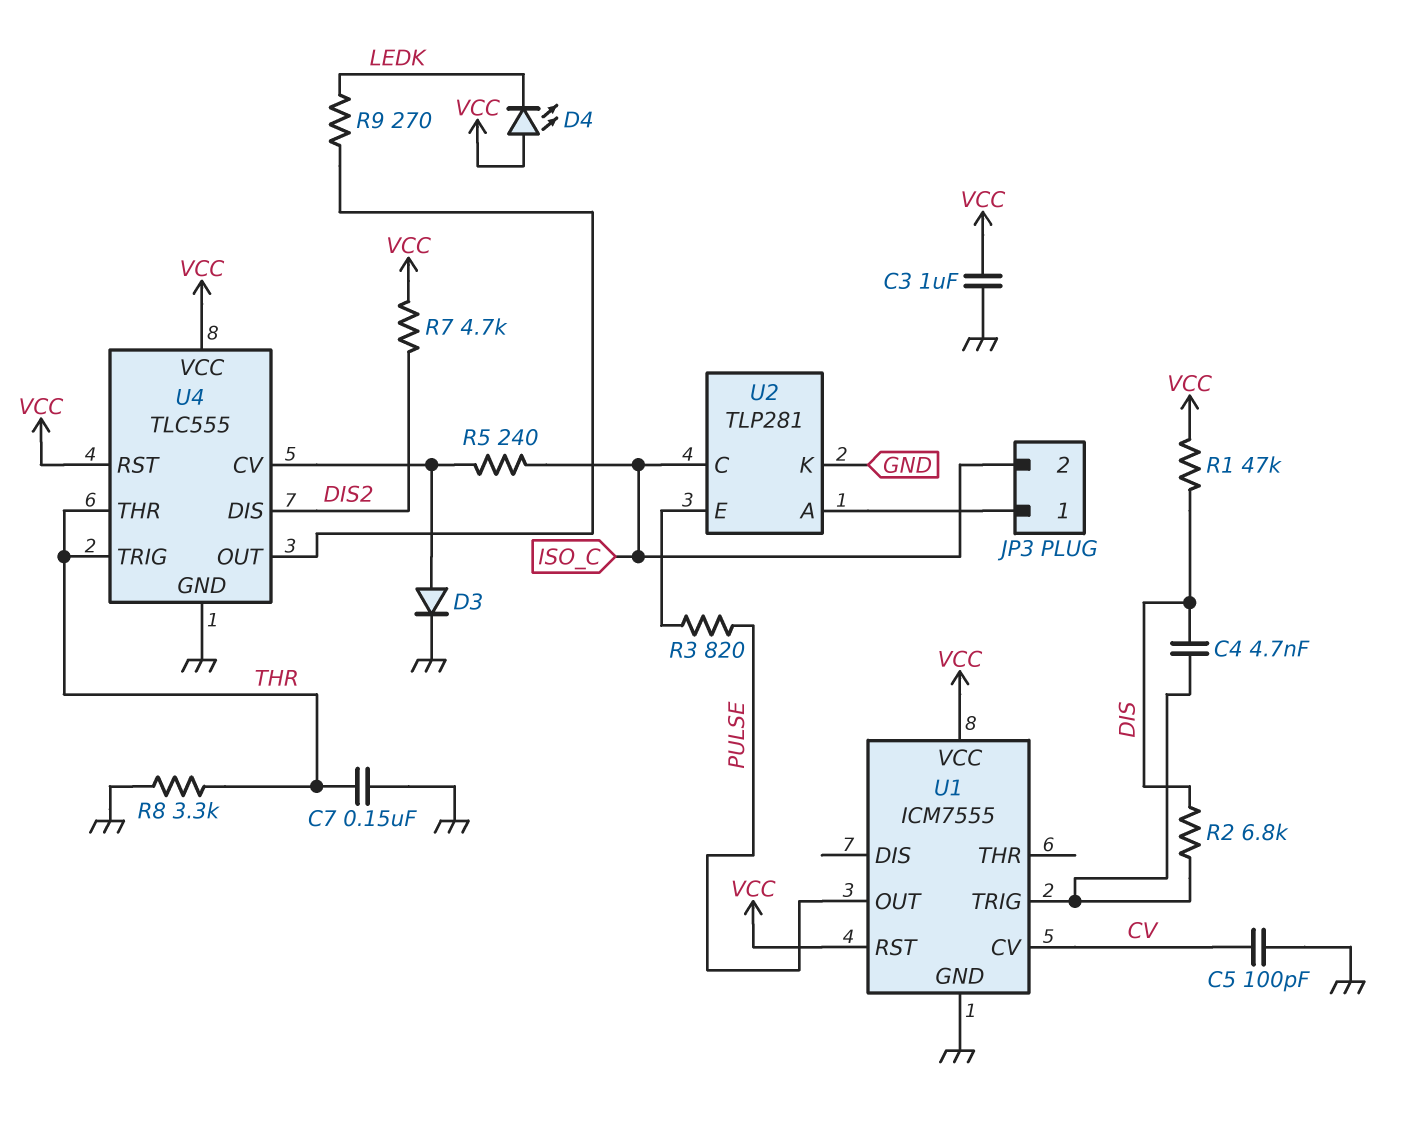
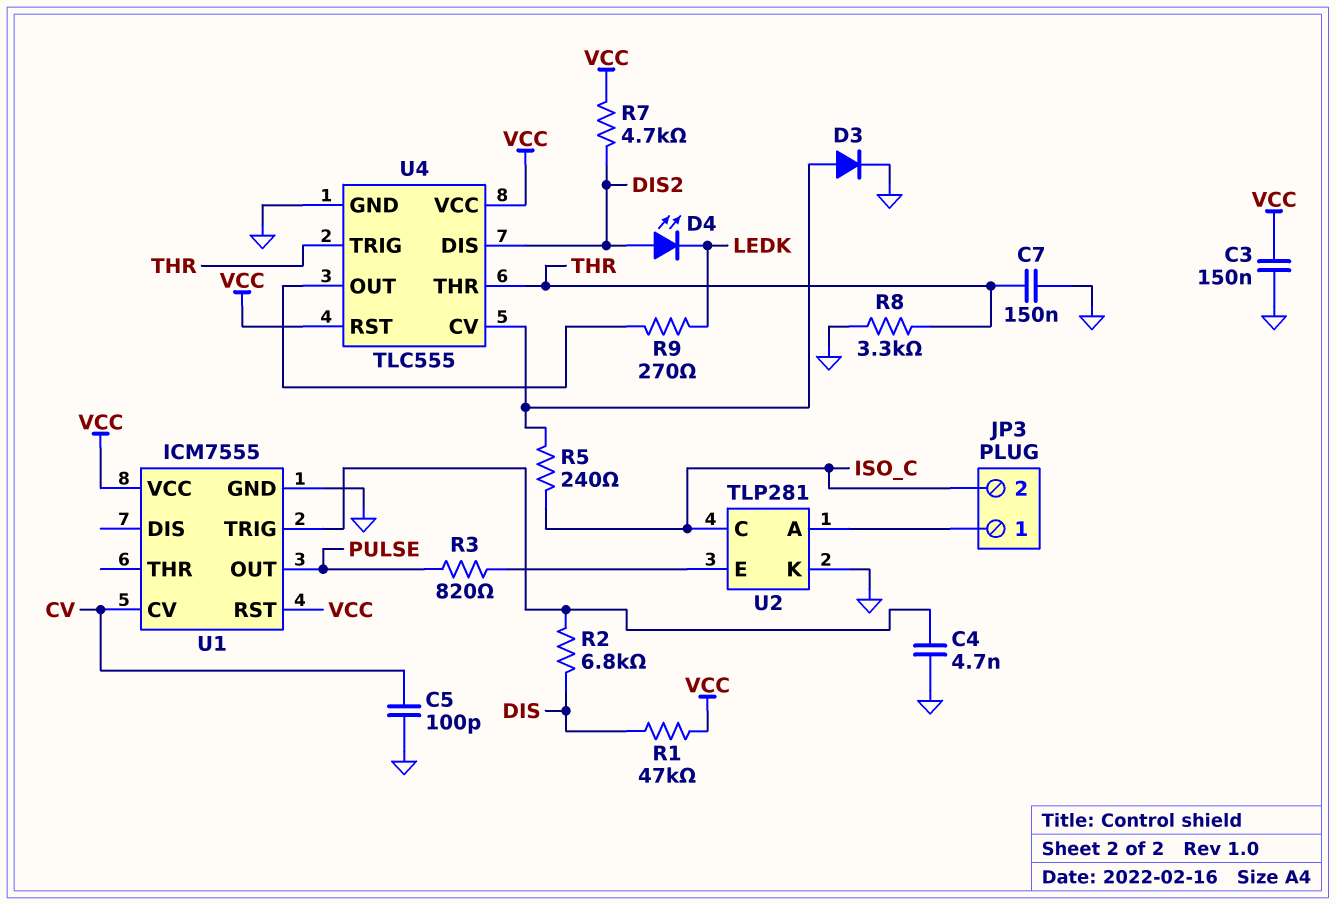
C3: 1uF (GND, VCC) -> 150nF (GND, VCC)
C4: 4.7nF (DIS, U1/TRIG) -> 4.7nF (GND, U1/TRIG)
D4: LED (A VCC, K LEDK) -> LED (A DIS2, K LEDK)

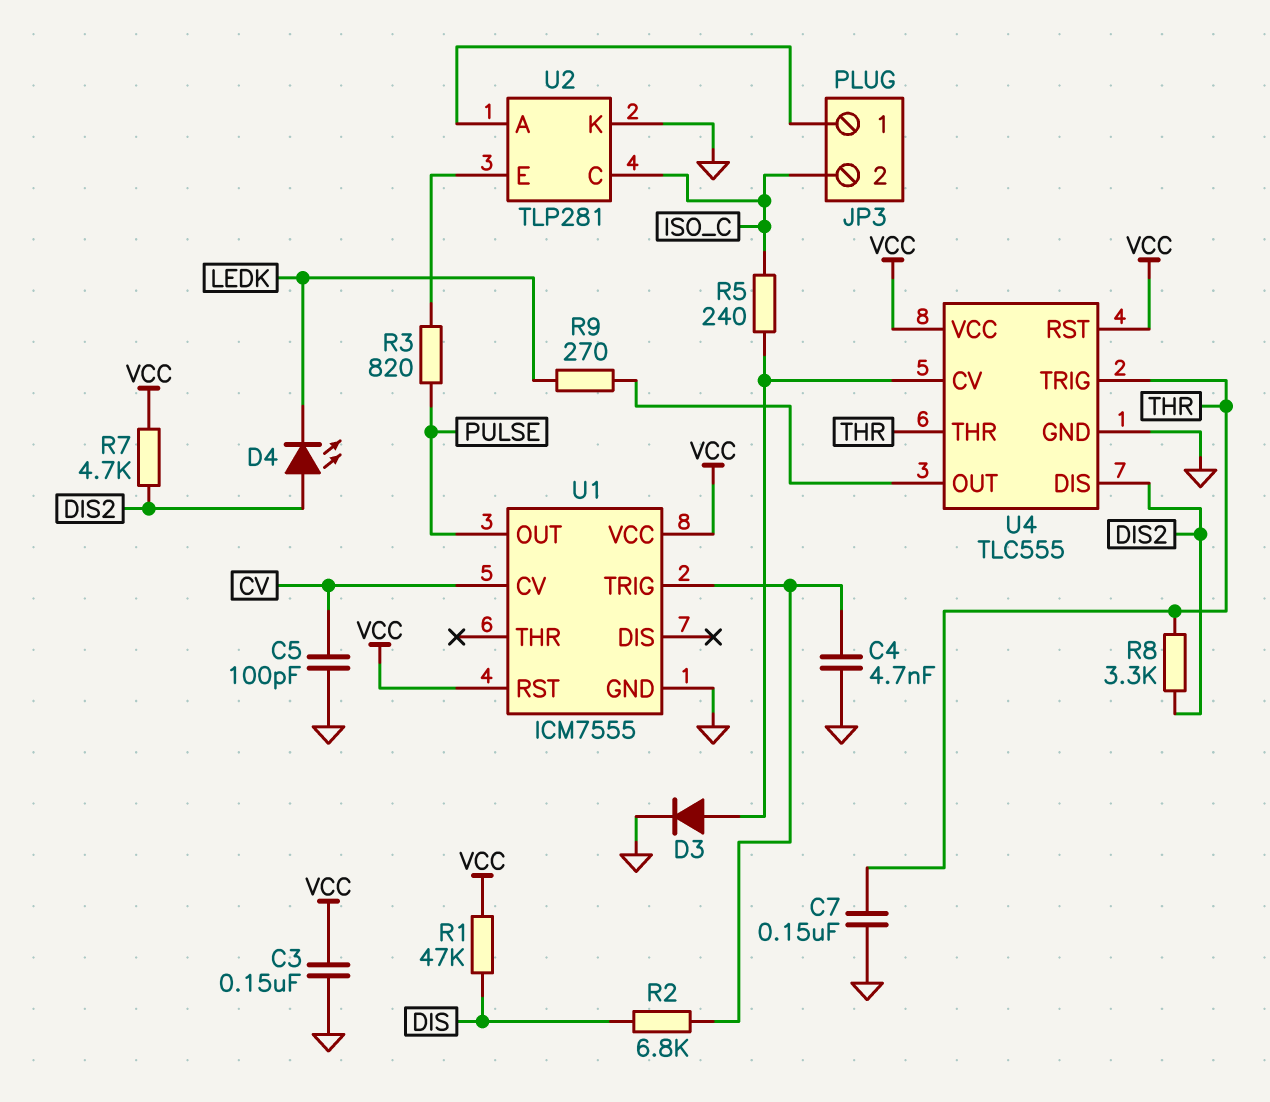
R8: 3.3k (GND, THR) -> 3.3k (DIS2, THR)

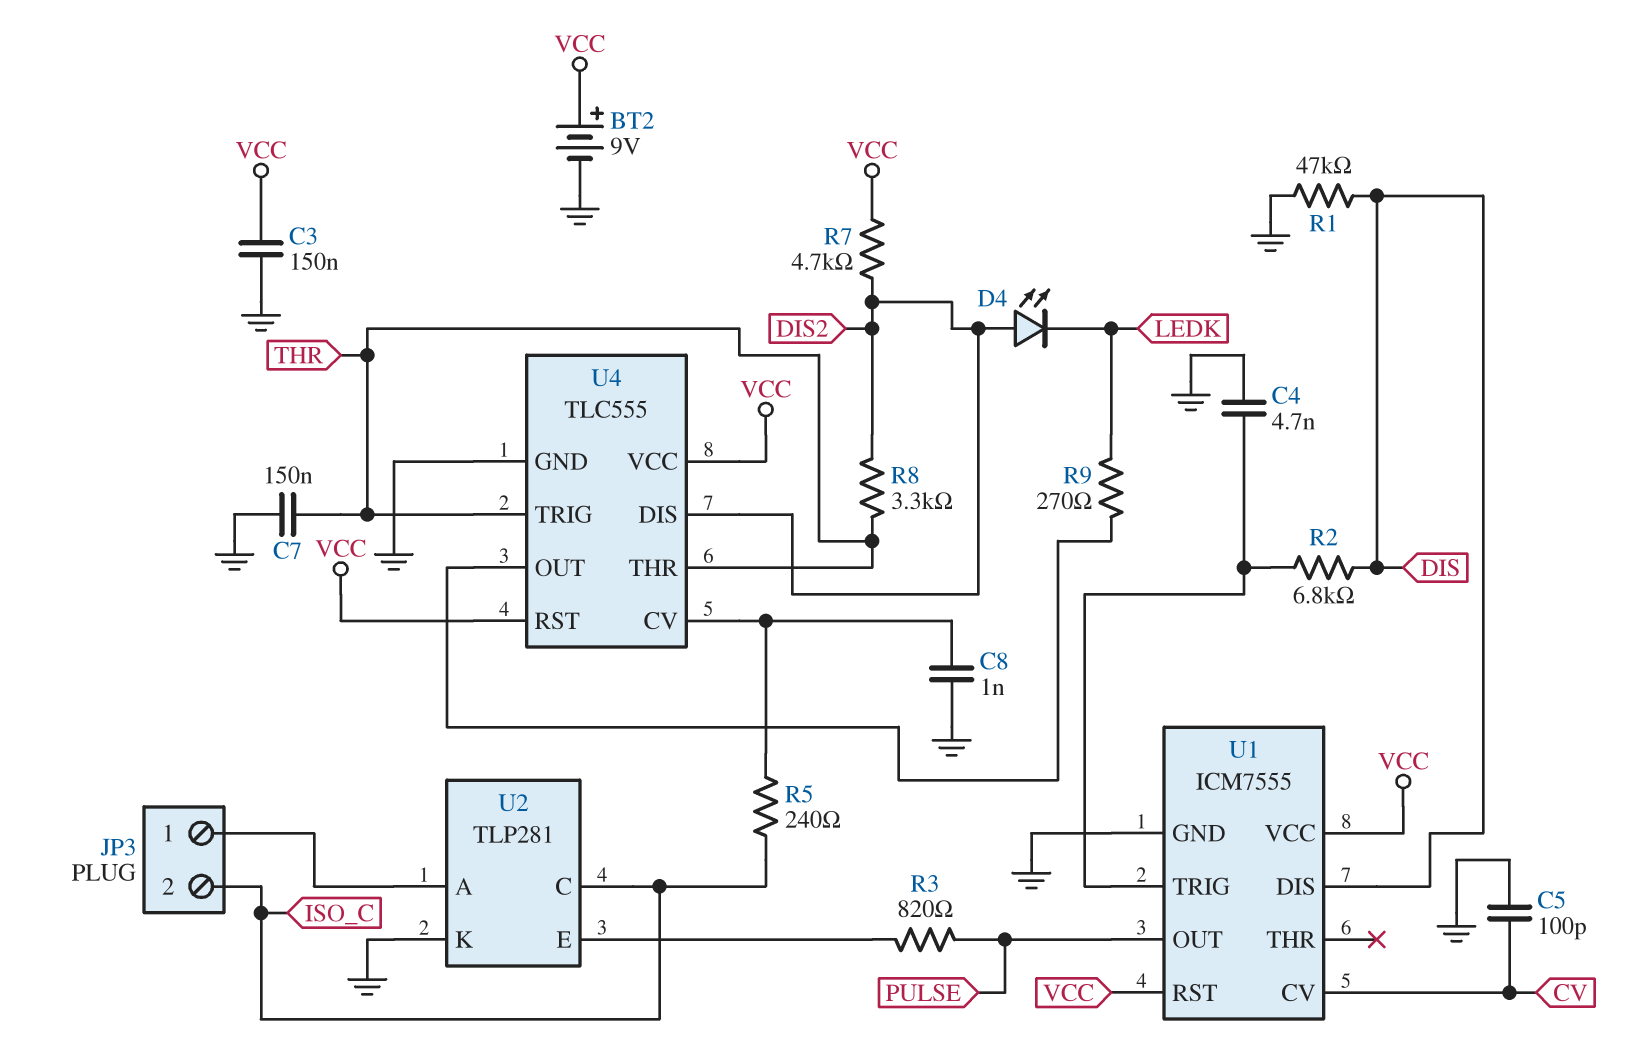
BT2: none -> 9V (plus VCC, minus GND)
C8: none -> 1nF (GND, U4/CV)
D3: diode (A U4/CV, K GND) -> none
R1: 47k (DIS, VCC) -> 47k (DIS, GND)
U1 pin DIS: none -> DIS

